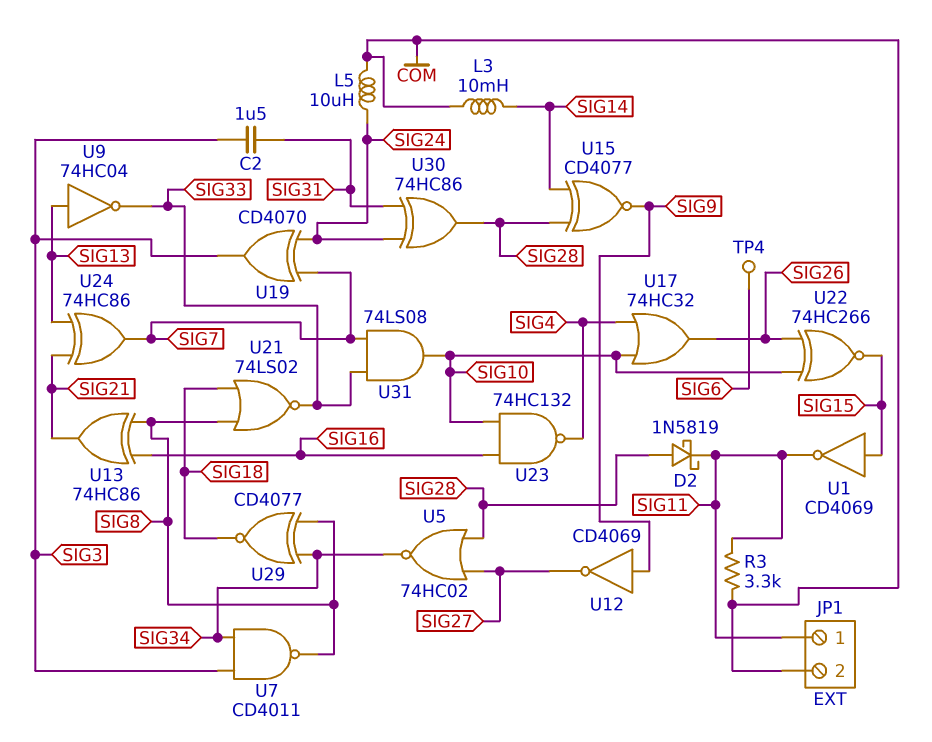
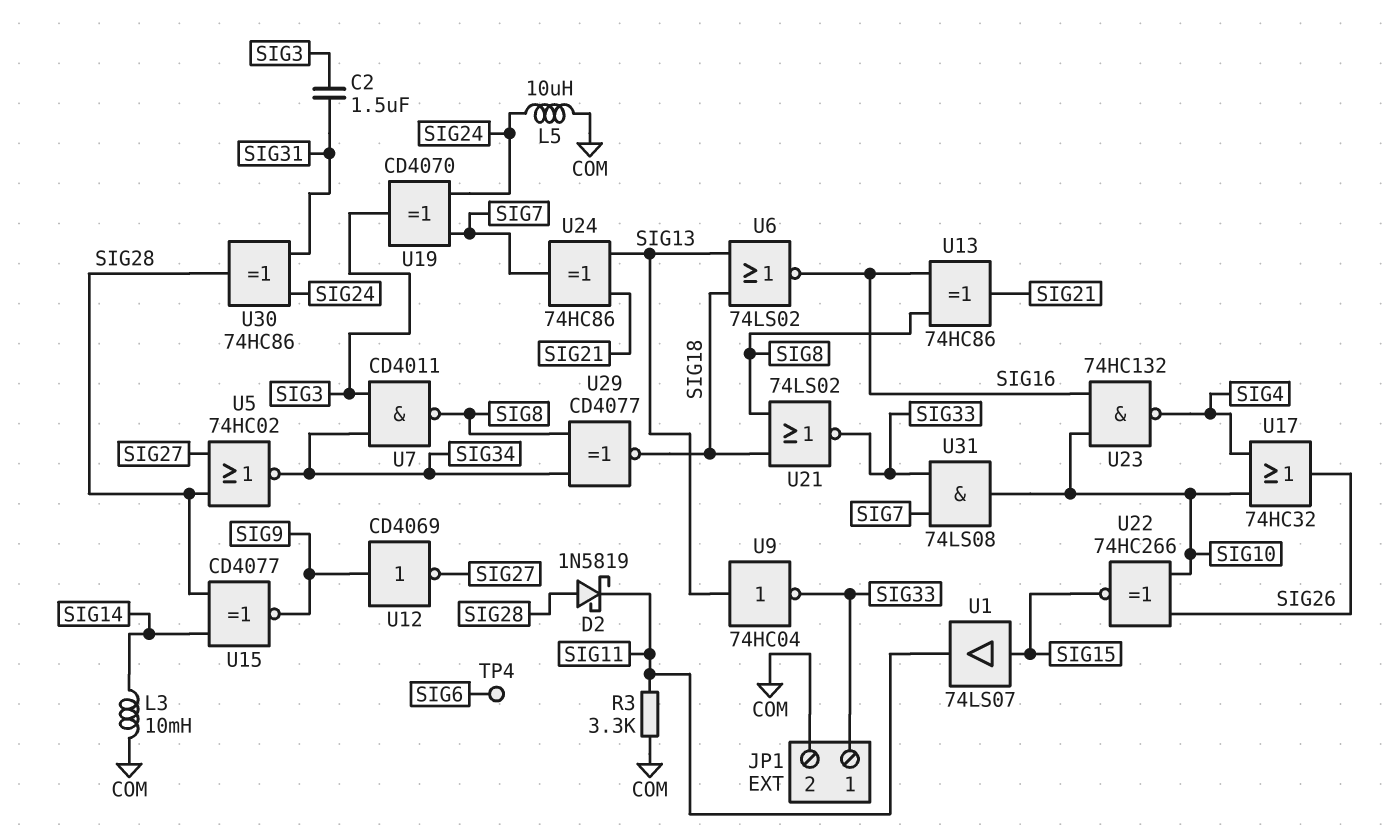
JP1 pin 1: SIG11 -> SIG33
U1: NOT CD4069 (in SIG15, out SIG11) -> buffer 74LS07 (in SIG15, out SIG11)
U6: none -> NOR 74LS02 (in SIG13, in SIG18, out SIG16)

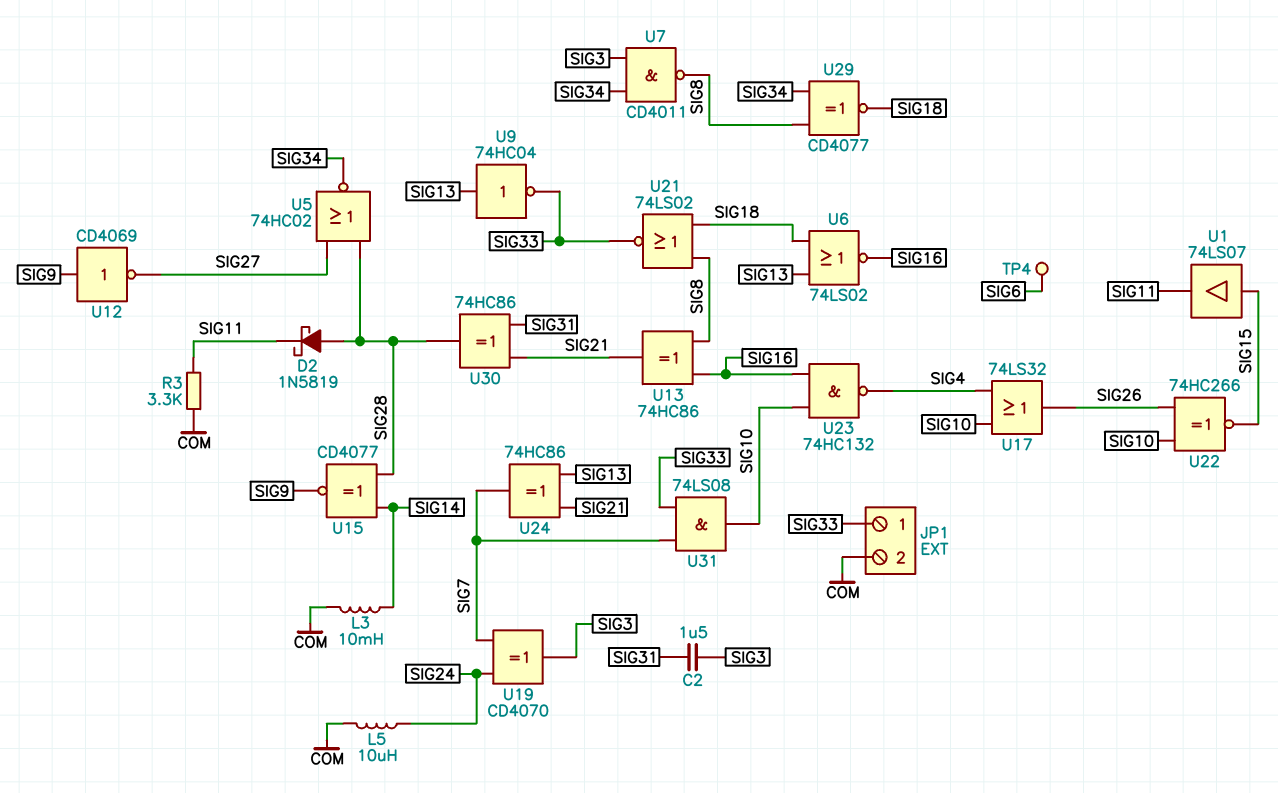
U17: OR 74HC32 (in SIG4, in SIG10, out SIG26) -> OR 74LS32 (in SIG4, in SIG10, out SIG26)
U30: XOR 74HC86 (in SIG24, in SIG31, out SIG28) -> XOR 74HC86 (in SIG21, in SIG31, out SIG28)

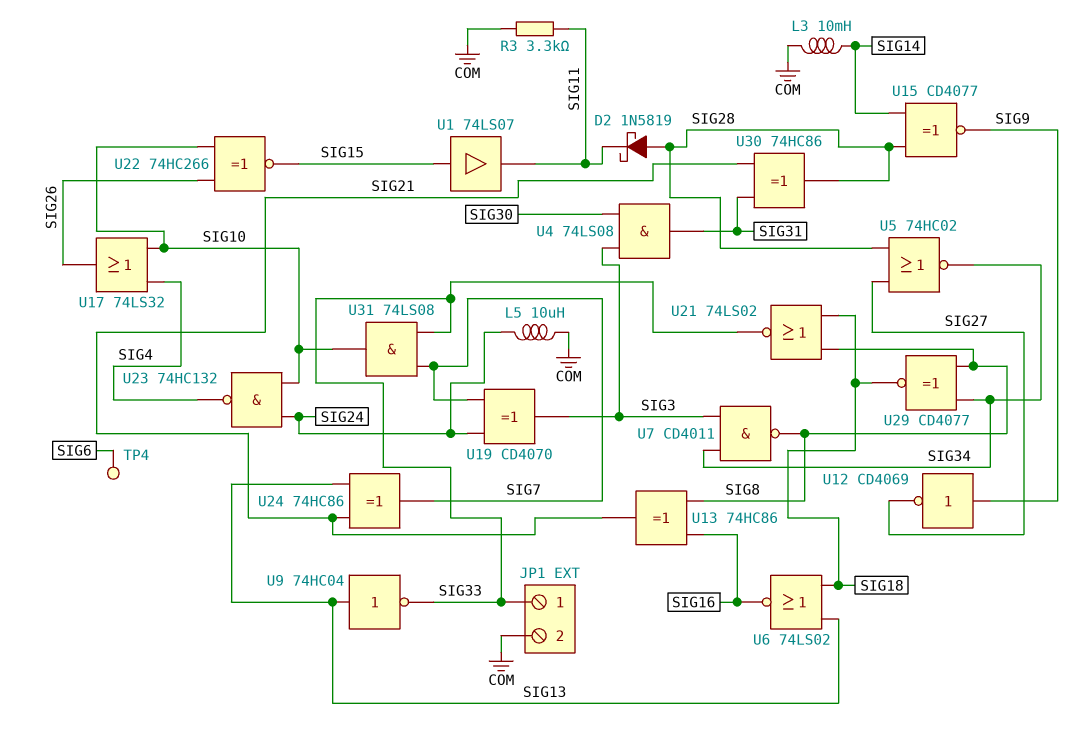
C2: 1.5uF (SIG3, SIG31) -> none
U4: none -> AND 74LS08 (in SIG3, in SIG30, out SIG31)
U23: NAND 74HC132 (in SIG10, in SIG16, out SIG4) -> NAND 74HC132 (in SIG10, in SIG24, out SIG4)

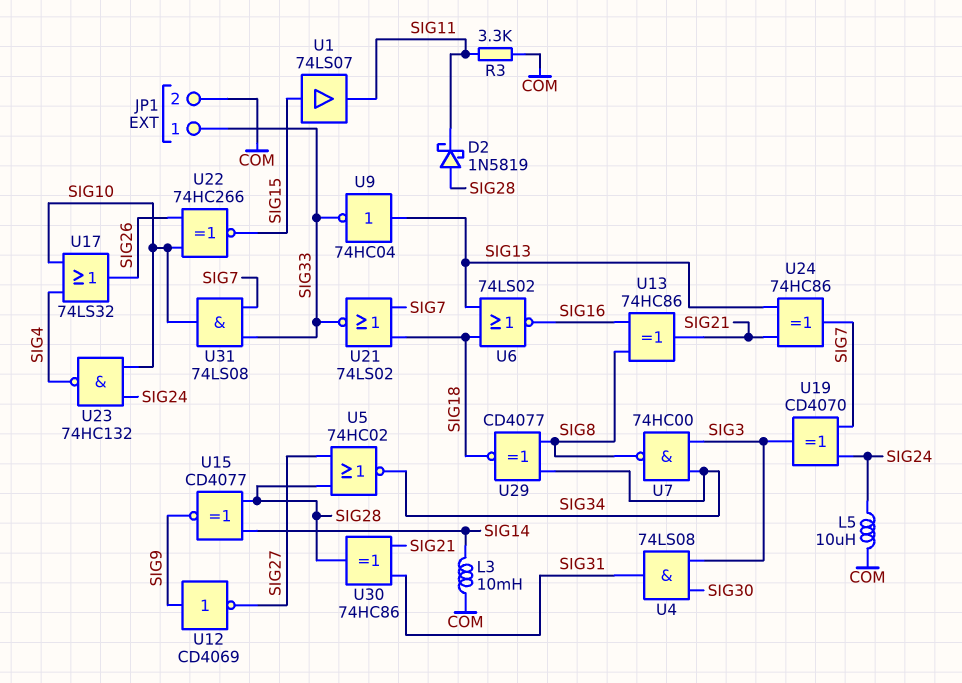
TP4: test point (SIG6) -> none
U7: NAND CD4011 (in SIG3, in SIG34, out SIG8) -> NAND 74HC00 (in SIG3, in SIG34, out SIG8)
U21: NOR 74LS02 (in SIG8, in SIG18, out SIG33) -> NOR 74LS02 (in SIG7, in SIG18, out SIG33)

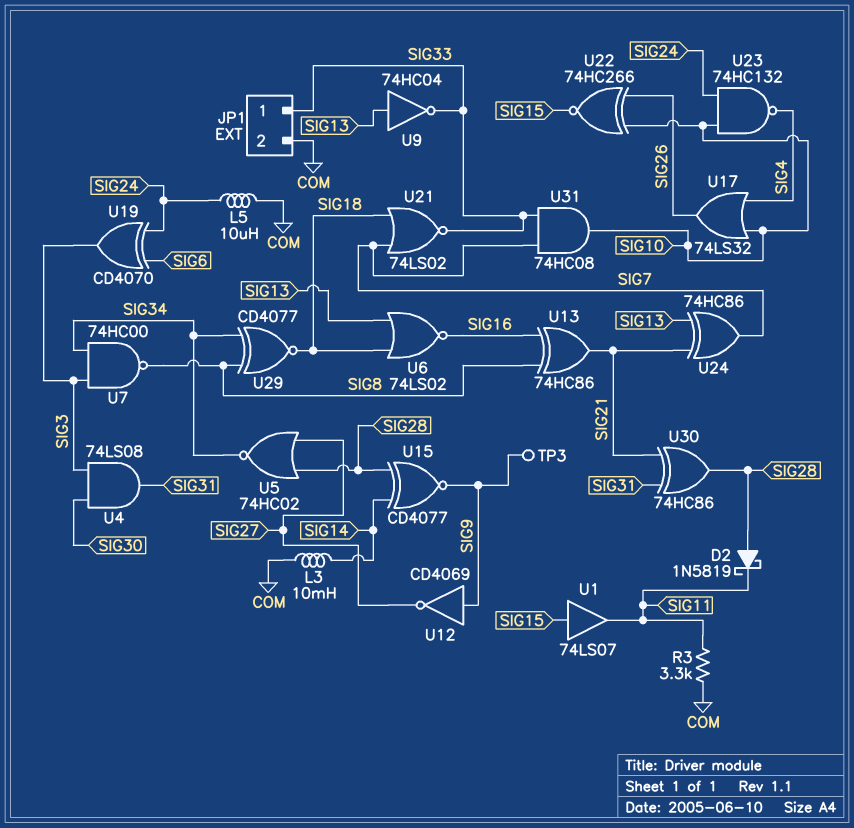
TP3: none -> test point (SIG9)
U19: XOR CD4070 (in SIG7, in SIG24, out SIG3) -> XOR CD4070 (in SIG6, in SIG24, out SIG3)
U31: AND 74LS08 (in SIG7, in SIG33, out SIG10) -> AND 74HC08 (in SIG7, in SIG33, out SIG10)

